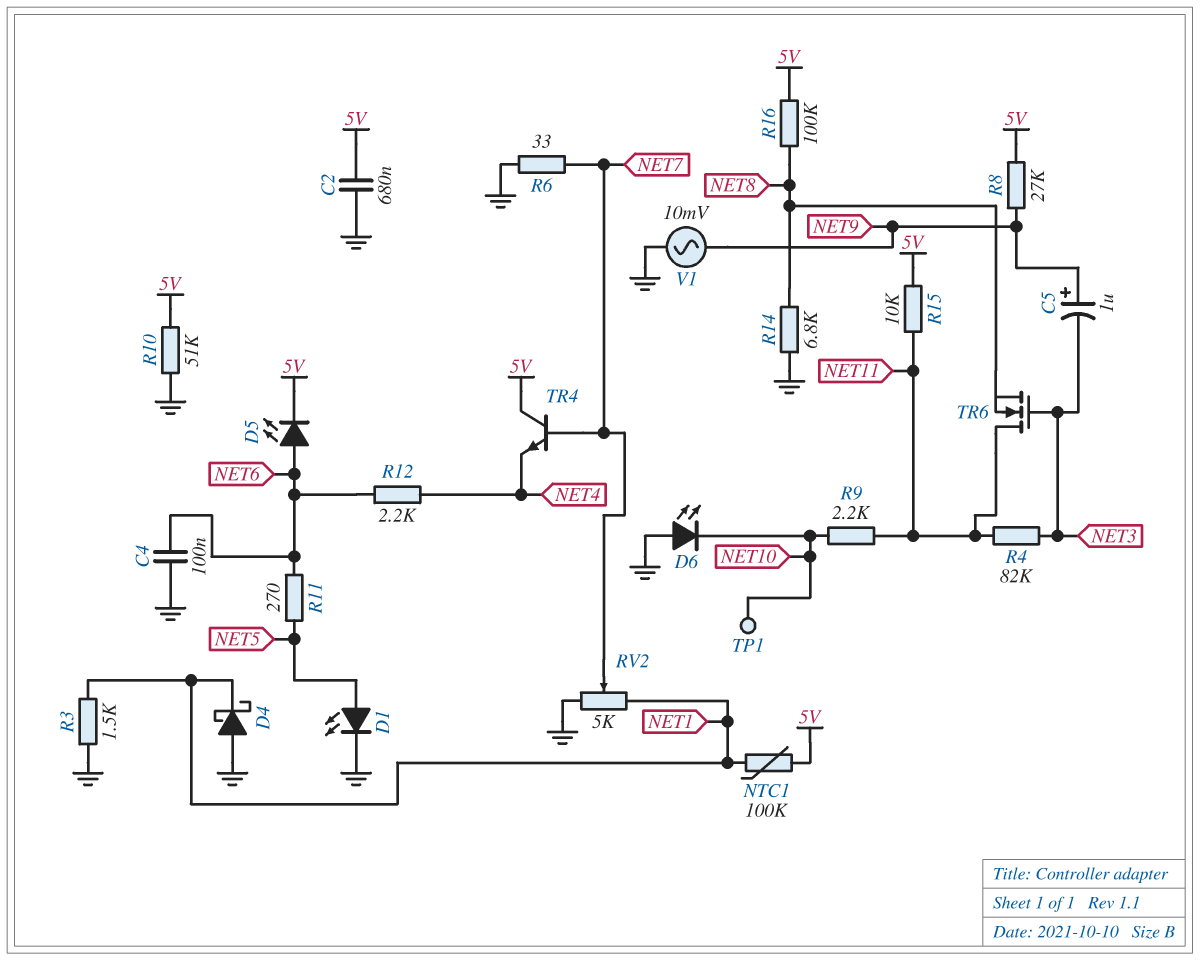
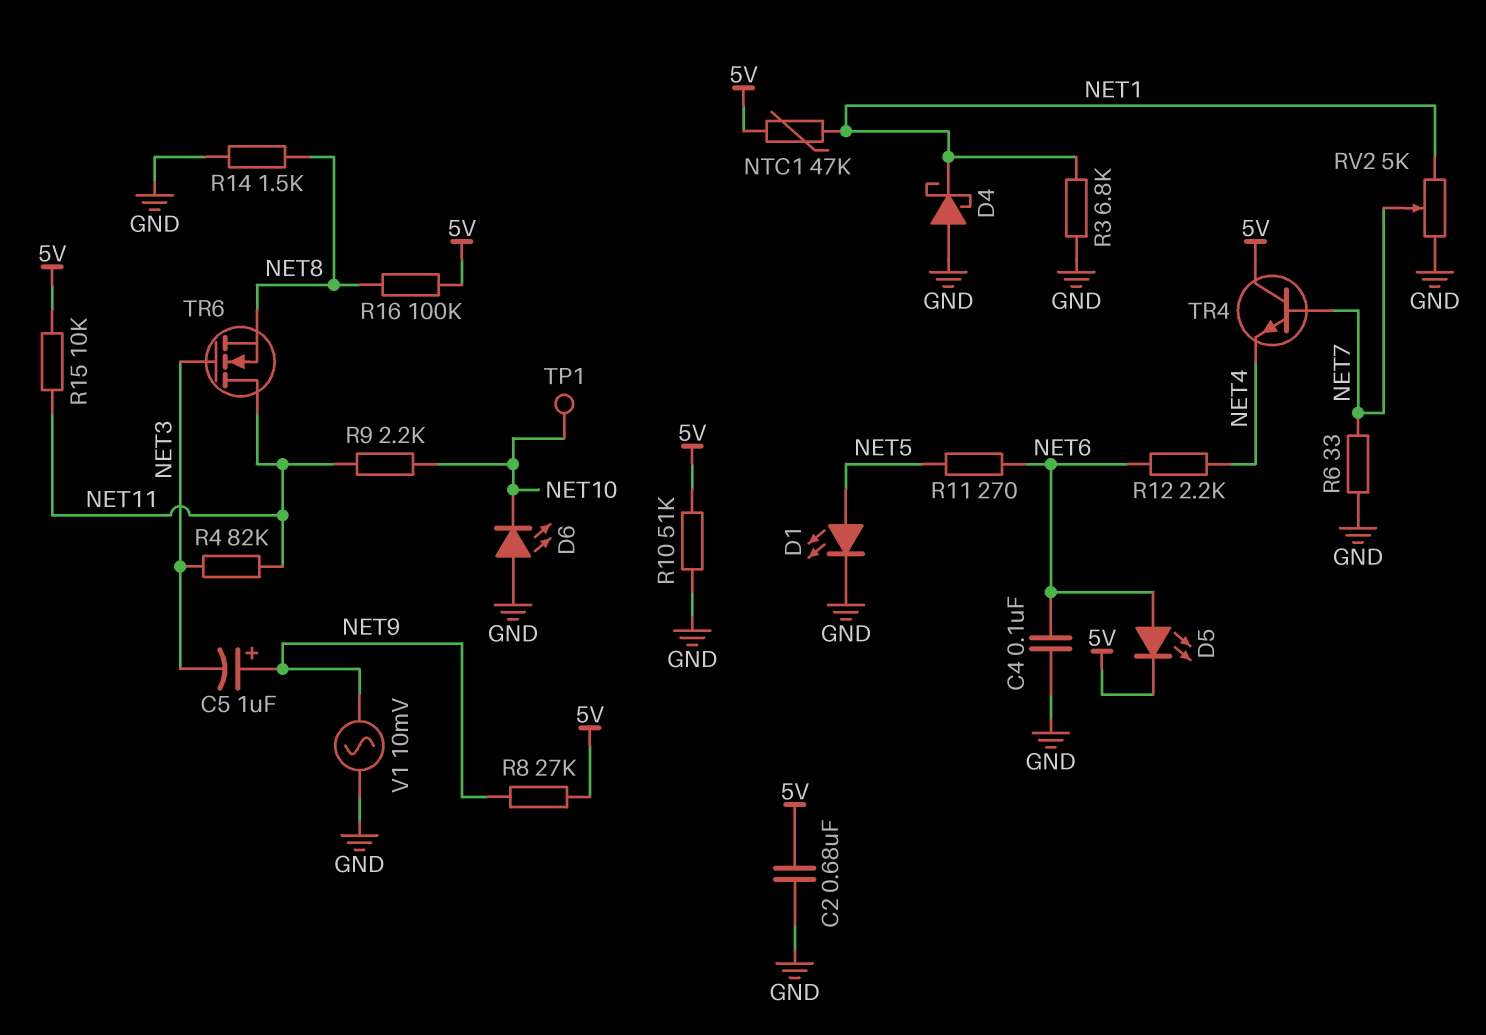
NTC1: 100k (5V, NET1) -> 47k (5V, NET1)
R3: 1.5k (GND, NET1) -> 6.8k (GND, NET1)
R14: 6.8k (GND, NET8) -> 1.5k (GND, NET8)

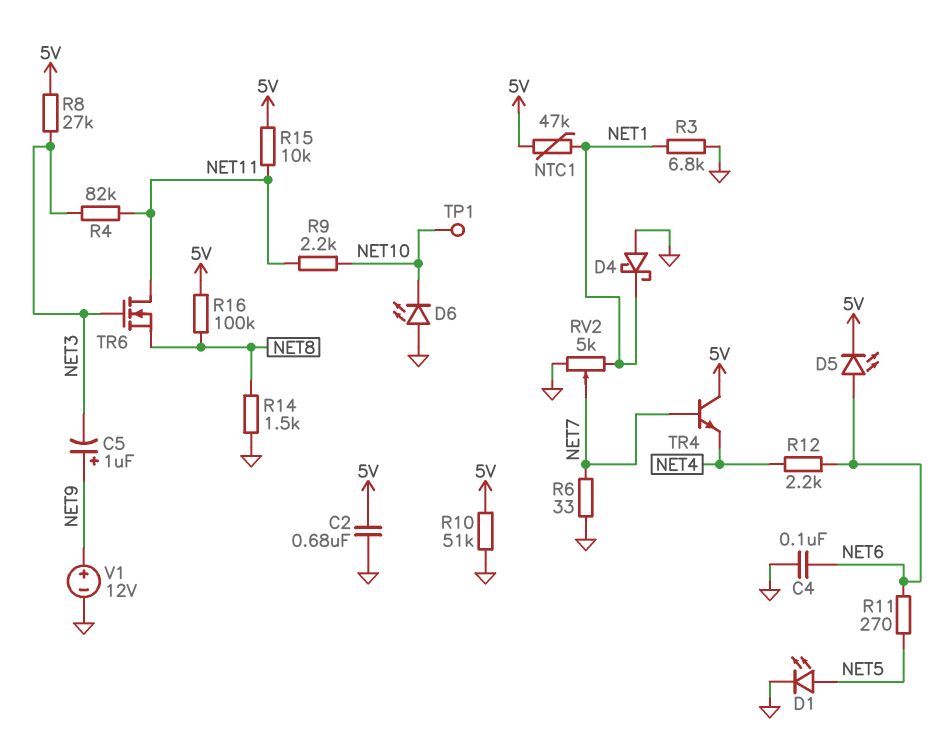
R8: 27k (5V, NET9) -> 27k (5V, NET3)
V1: AC 10mV (GND, NET9) -> 12V (plus NET9, minus GND)

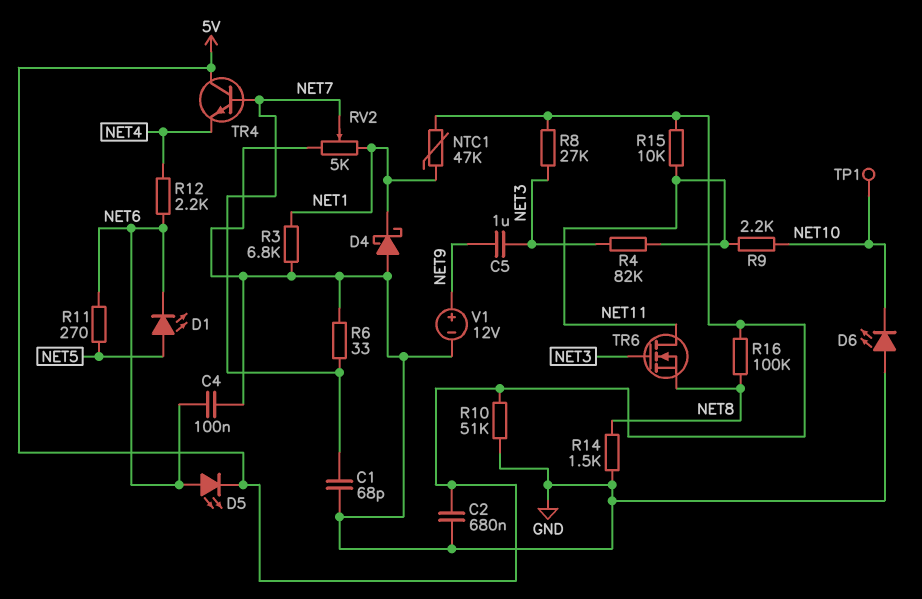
C1: none -> 68pF (GND, NET7)
C5: 1uF (plus NET9, minus NET3) -> 1uF (NET3, NET9)
D1: LED (A NET5, K GND) -> LED (A NET5, K NET6)

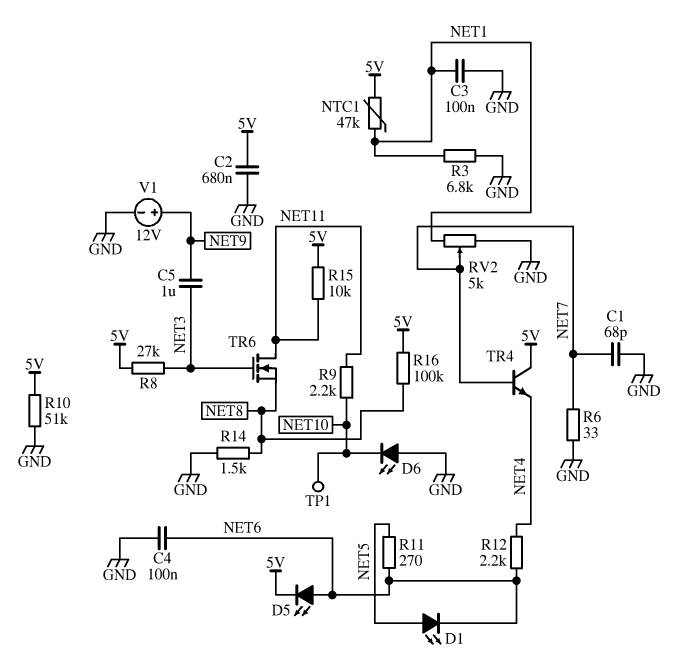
C3: none -> 100nF (GND, NET1)
D4: schottky (A GND, K NET1) -> none
R4: 82k (NET3, NET11) -> none

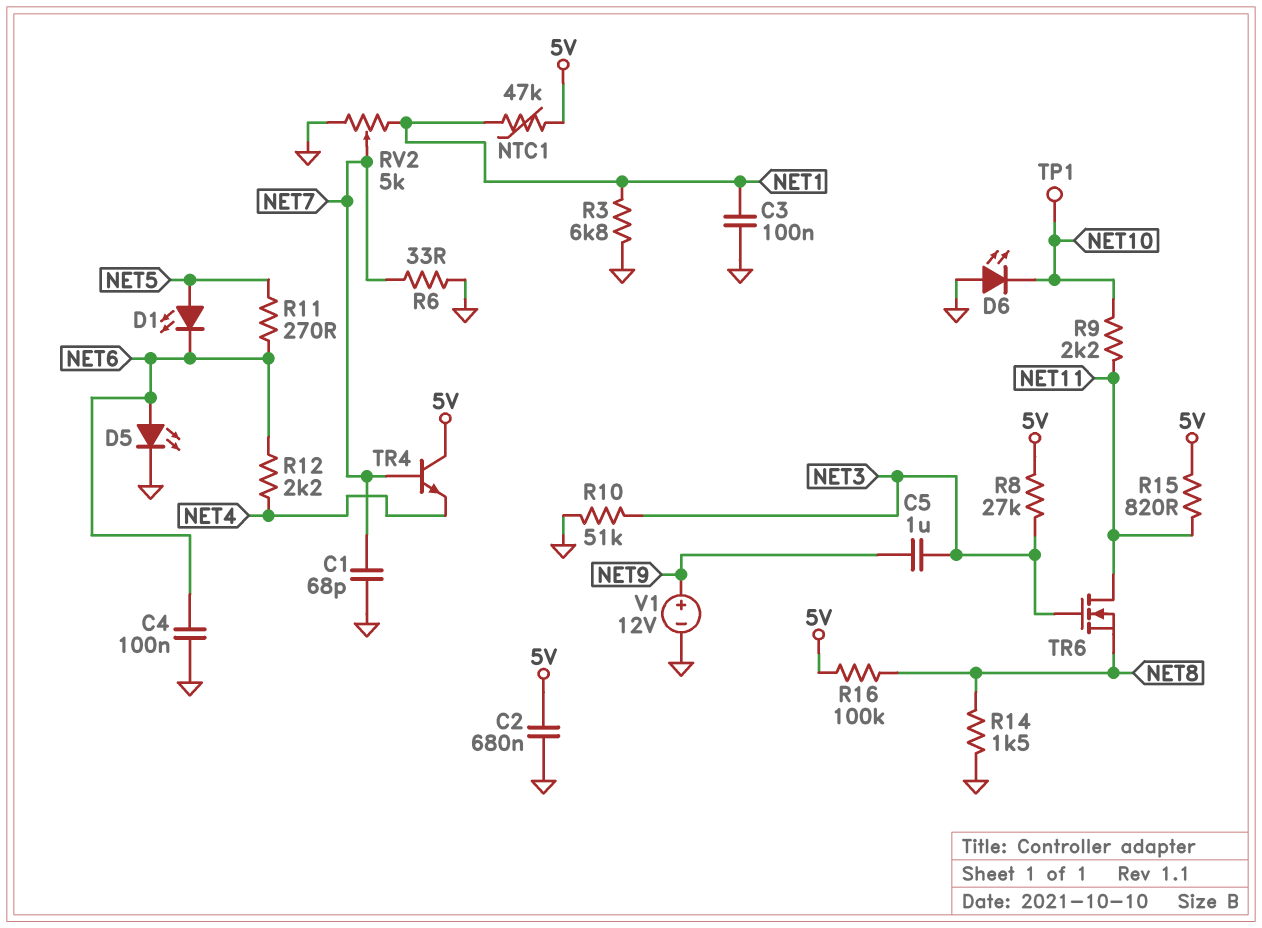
D5: LED (A NET6, K 5V) -> LED (A NET6, K GND)
R10: 51k (5V, GND) -> 51k (GND, NET3)
R15: 10k (5V, NET11) -> 820 (5V, NET11)

